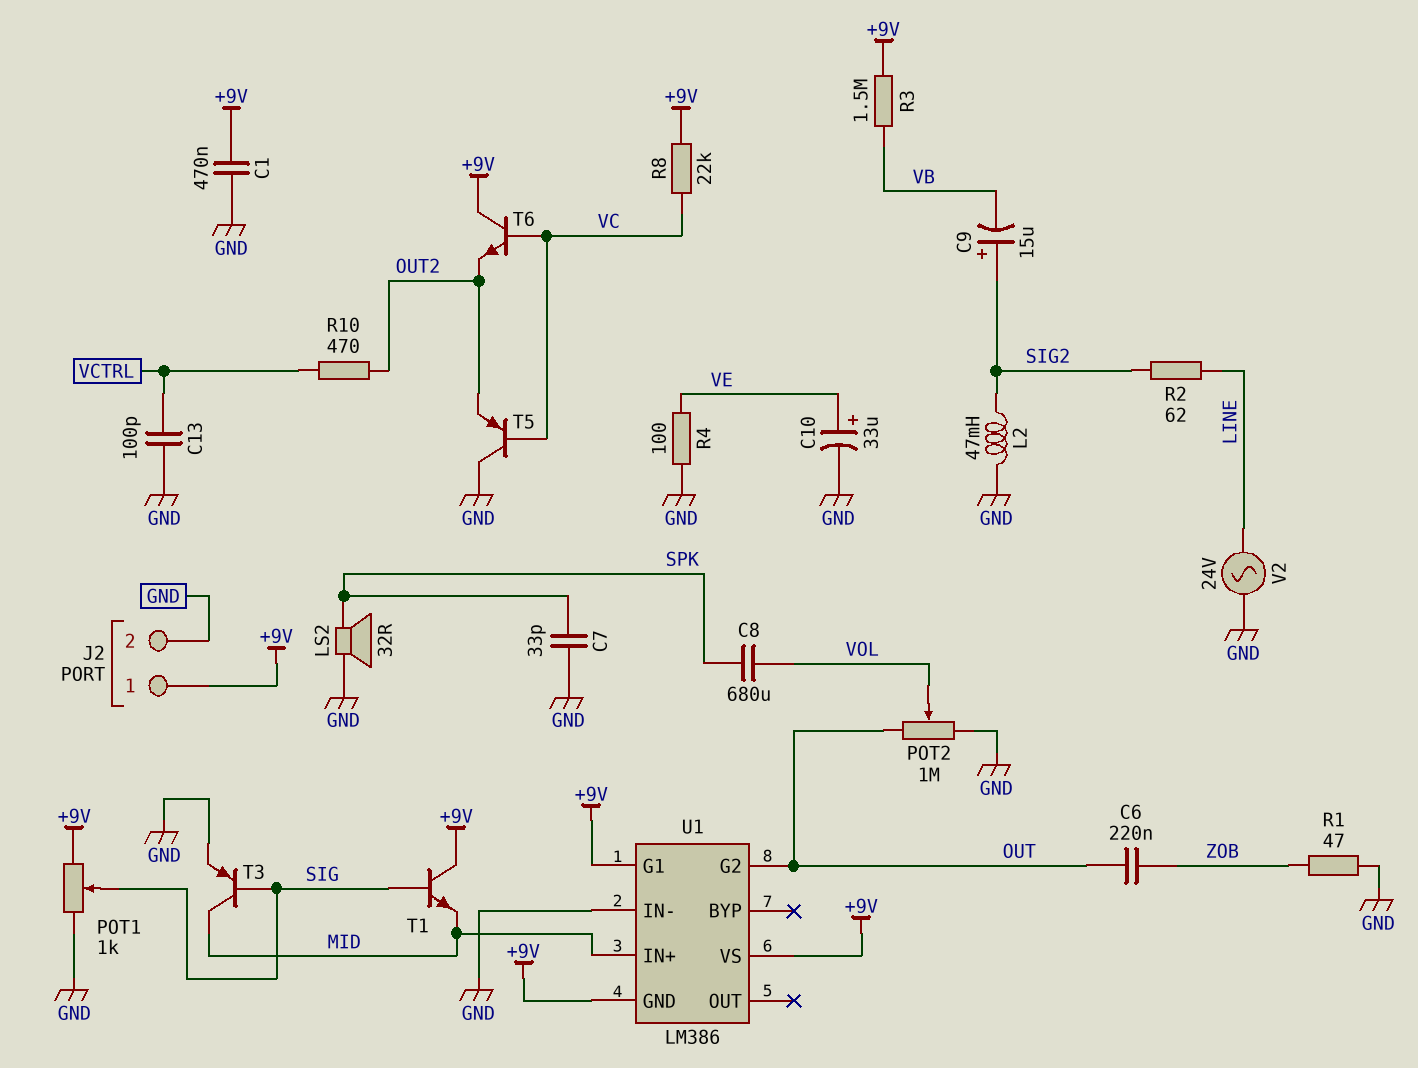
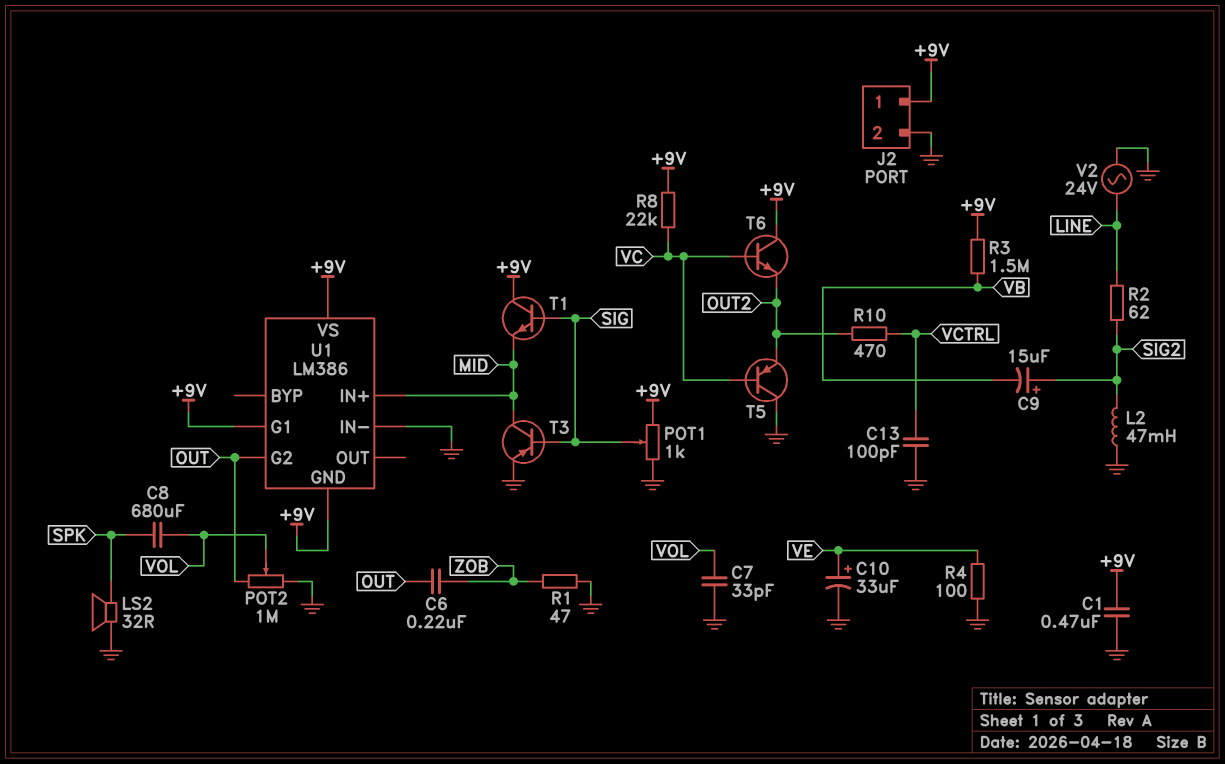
C7: 33pF (GND, SPK) -> 33pF (GND, VOL)

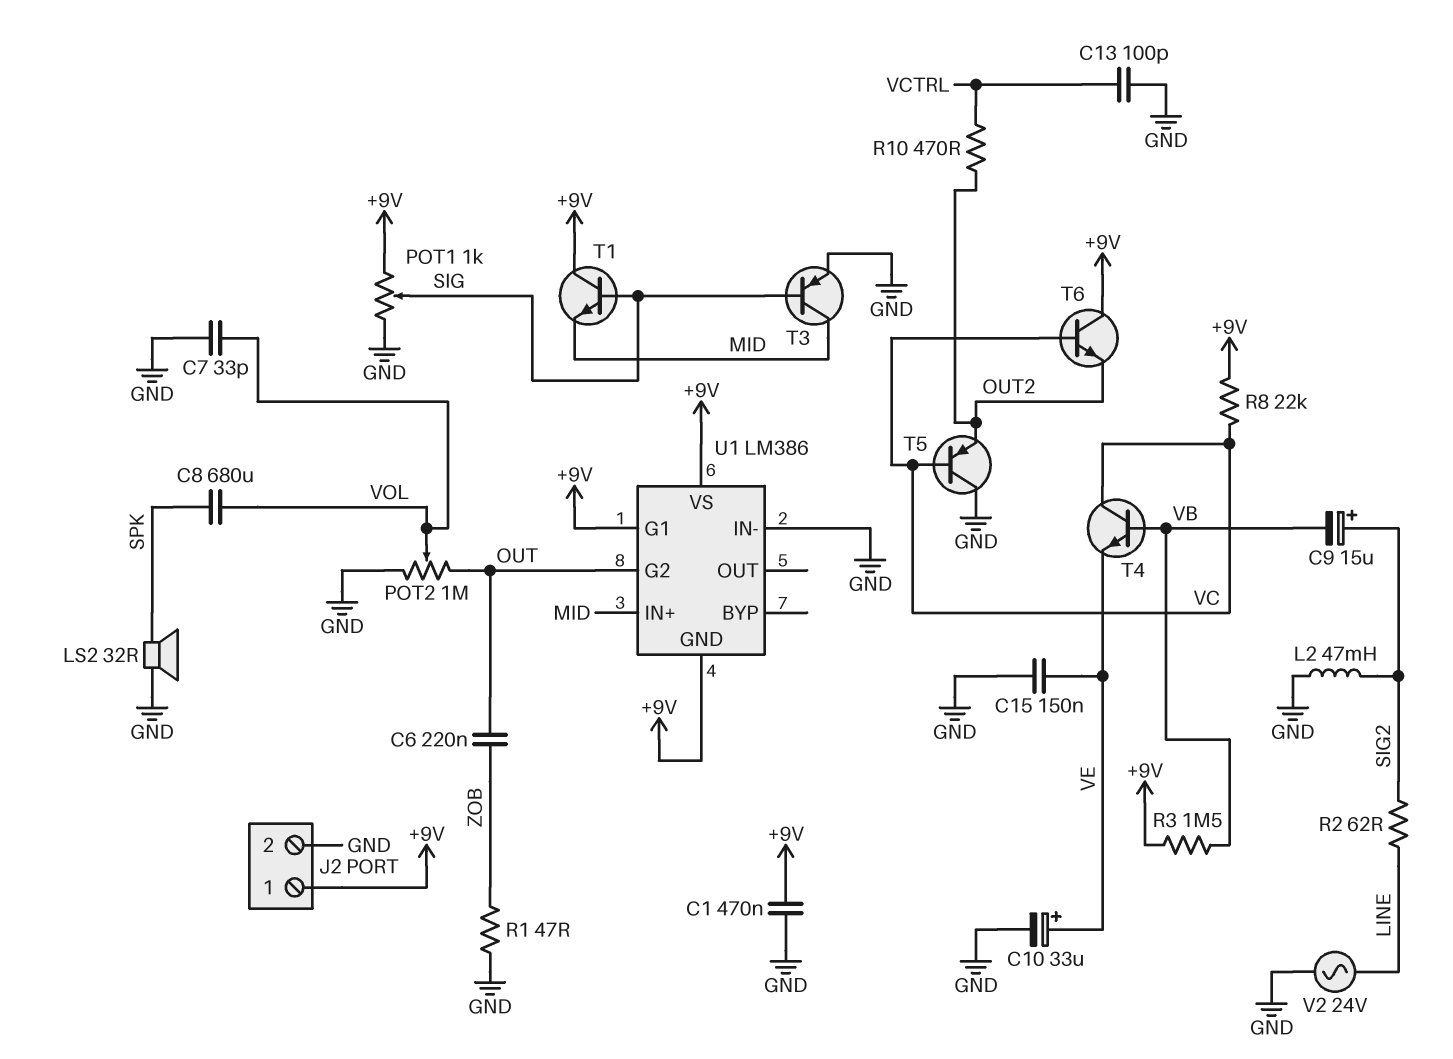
C15: none -> 150nF (GND, VE)
R4: 100 (GND, VE) -> none
T4: none -> NPN (B VB, C VC, E VE)

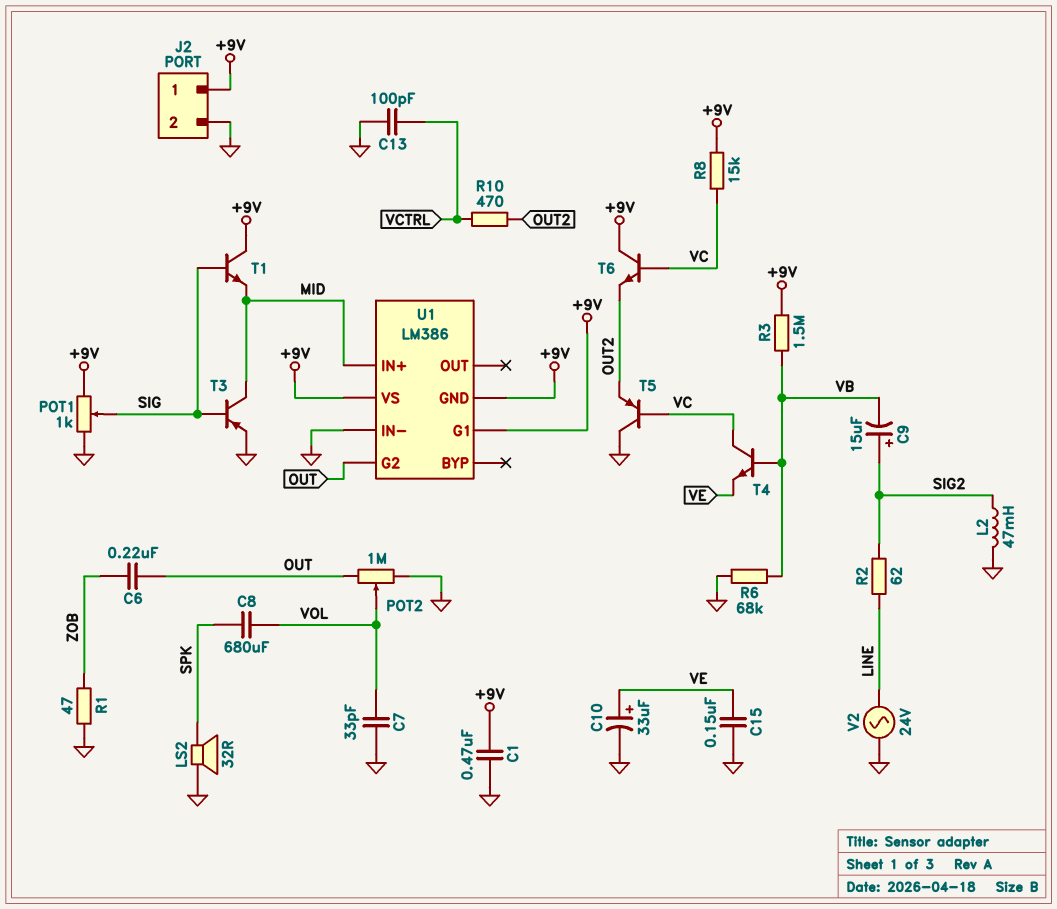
R6: none -> 68k (GND, VB)
R8: 22k (+9V, VC) -> 15k (+9V, VC)

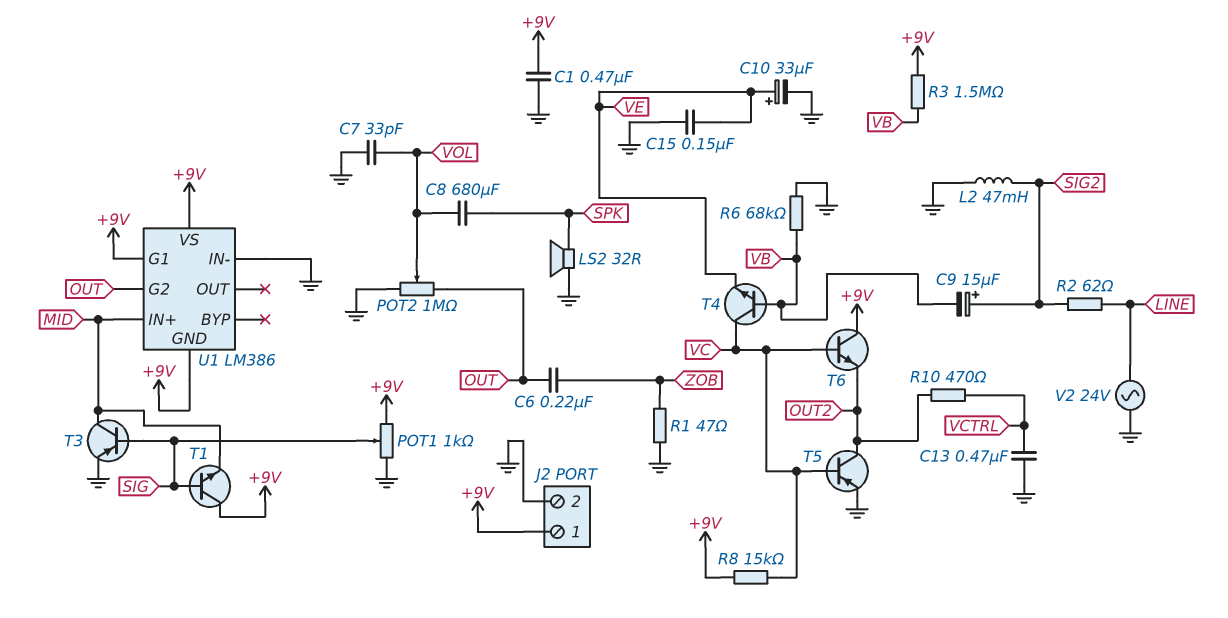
C13: 100pF (GND, VCTRL) -> 470nF (GND, VCTRL)
T5: PNP (B VC, C GND, E OUT2) -> PNP (B VC, C OUT2, E GND)

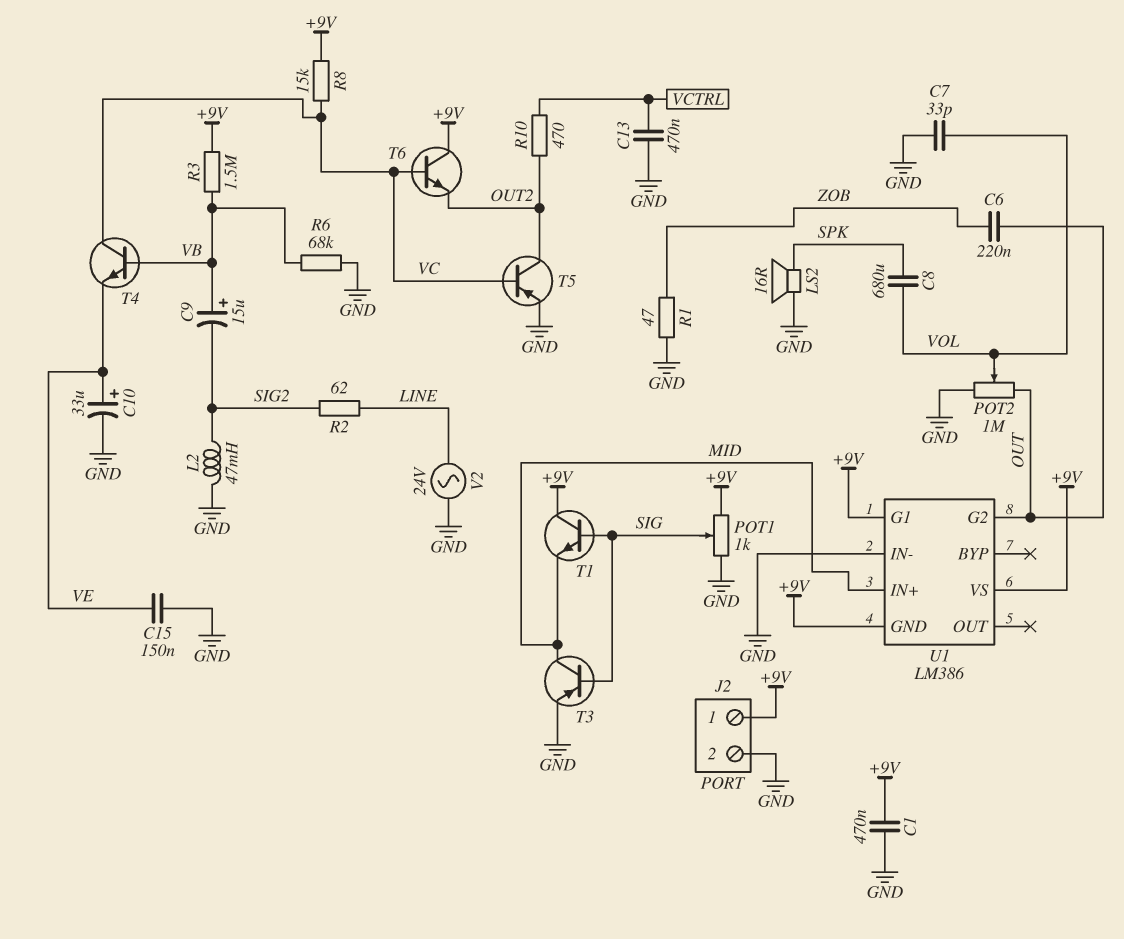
C9: 15uF (plus SIG2, minus VB) -> 15uF (plus VB, minus SIG2)
LS2: speaker 32R (GND, SPK) -> speaker 16R (GND, SPK)

